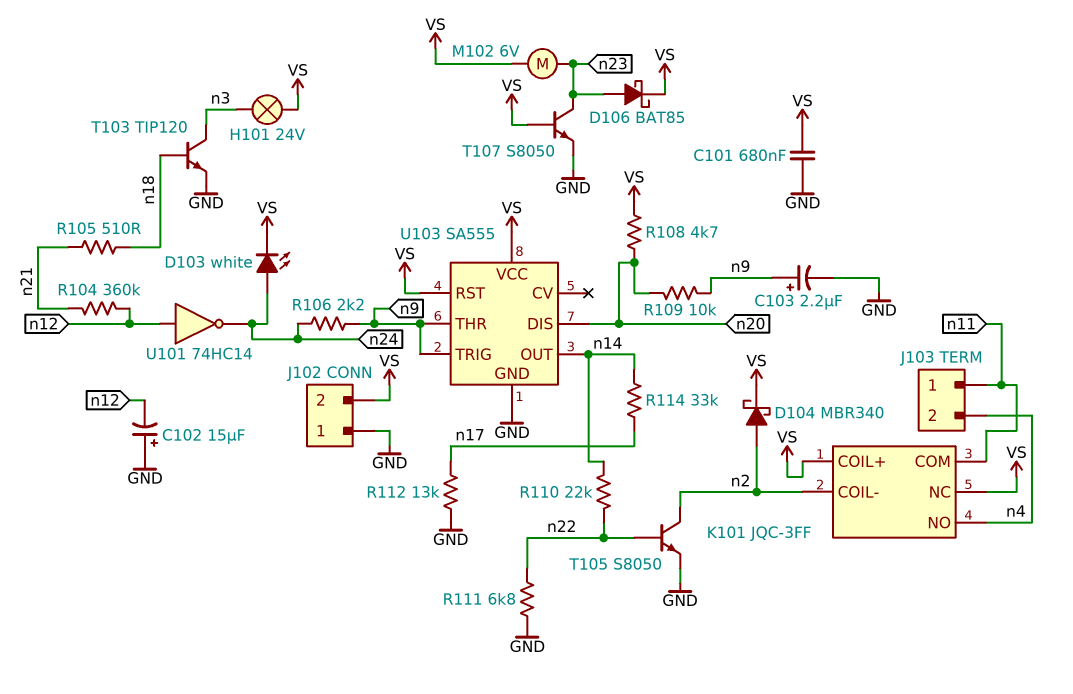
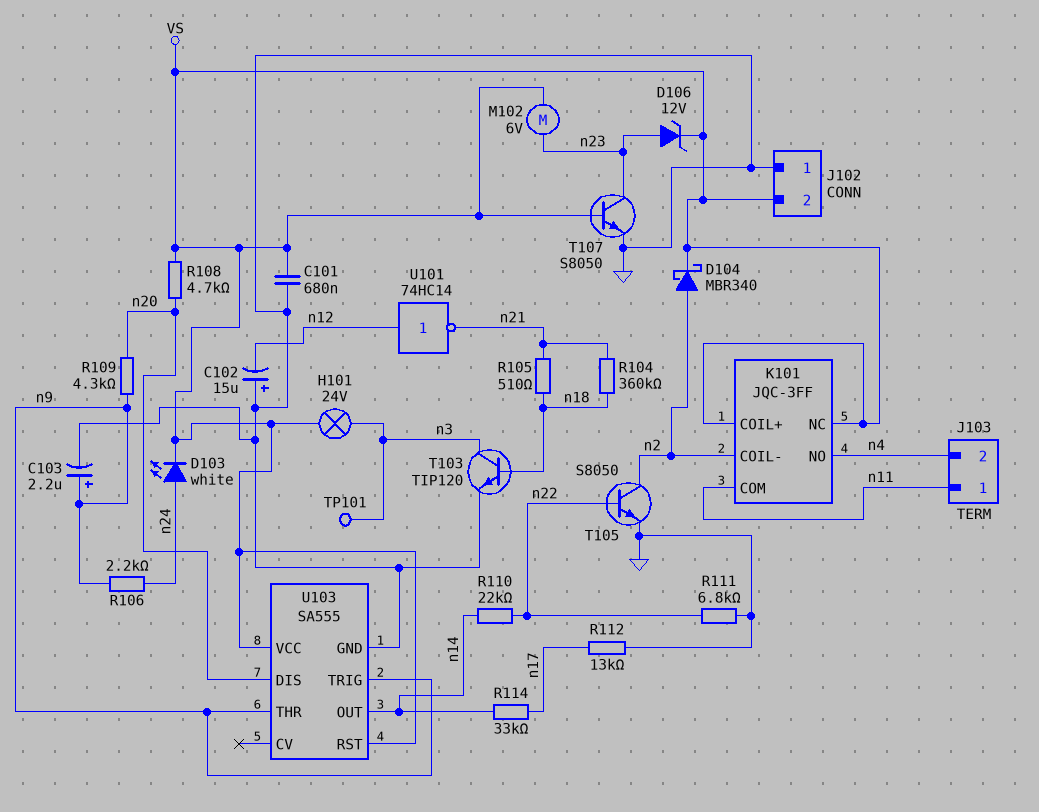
D106: schottky BAT85 (A n23, K VS) -> zener 12V (A n23, K VS)
R104: 360k (n12, n21) -> 360k (n18, n21)
R109: 10k (n9, n20) -> 4.3k (n9, n20)
TP101: none -> test point (n3)
U101: NOT 74HC14 (in n12, out n24) -> NOT 74HC14 (in n12, out n21)

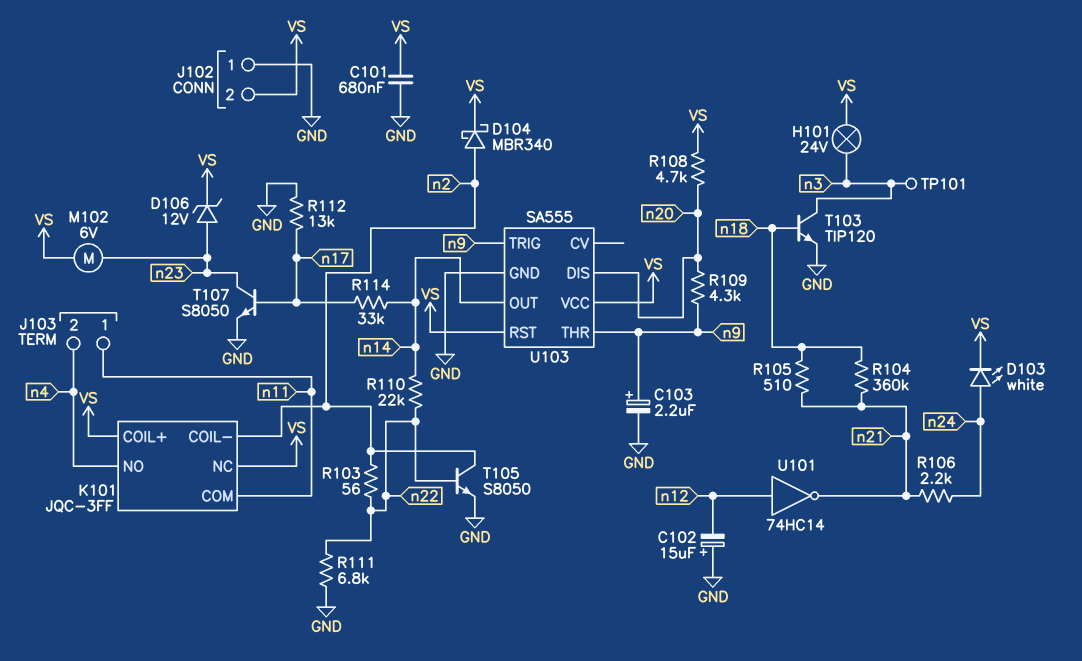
R103: none -> 56 (n2, n22)
R106: 2.2k (n9, n24) -> 2.2k (n21, n24)
T107: NPN S8050 (B VS, C n23, E GND) -> NPN S8050 (B n17, C n23, E GND)

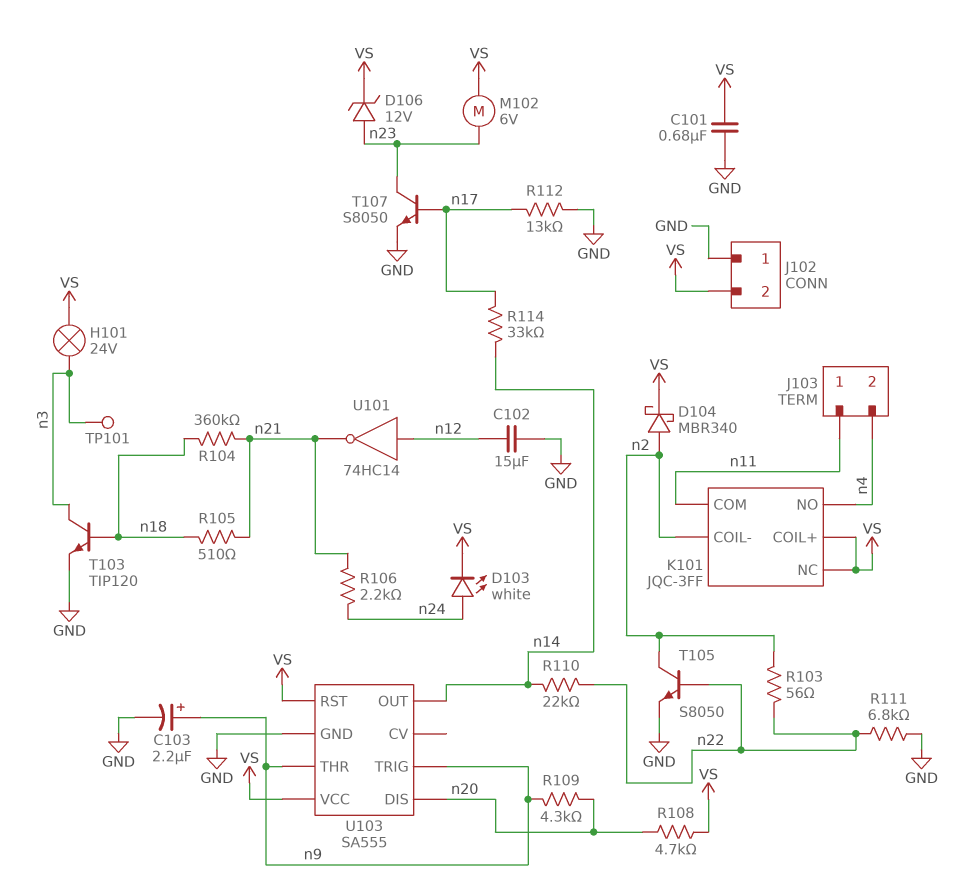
C102: 15uF (plus GND, minus n12) -> 15uF (GND, n12)

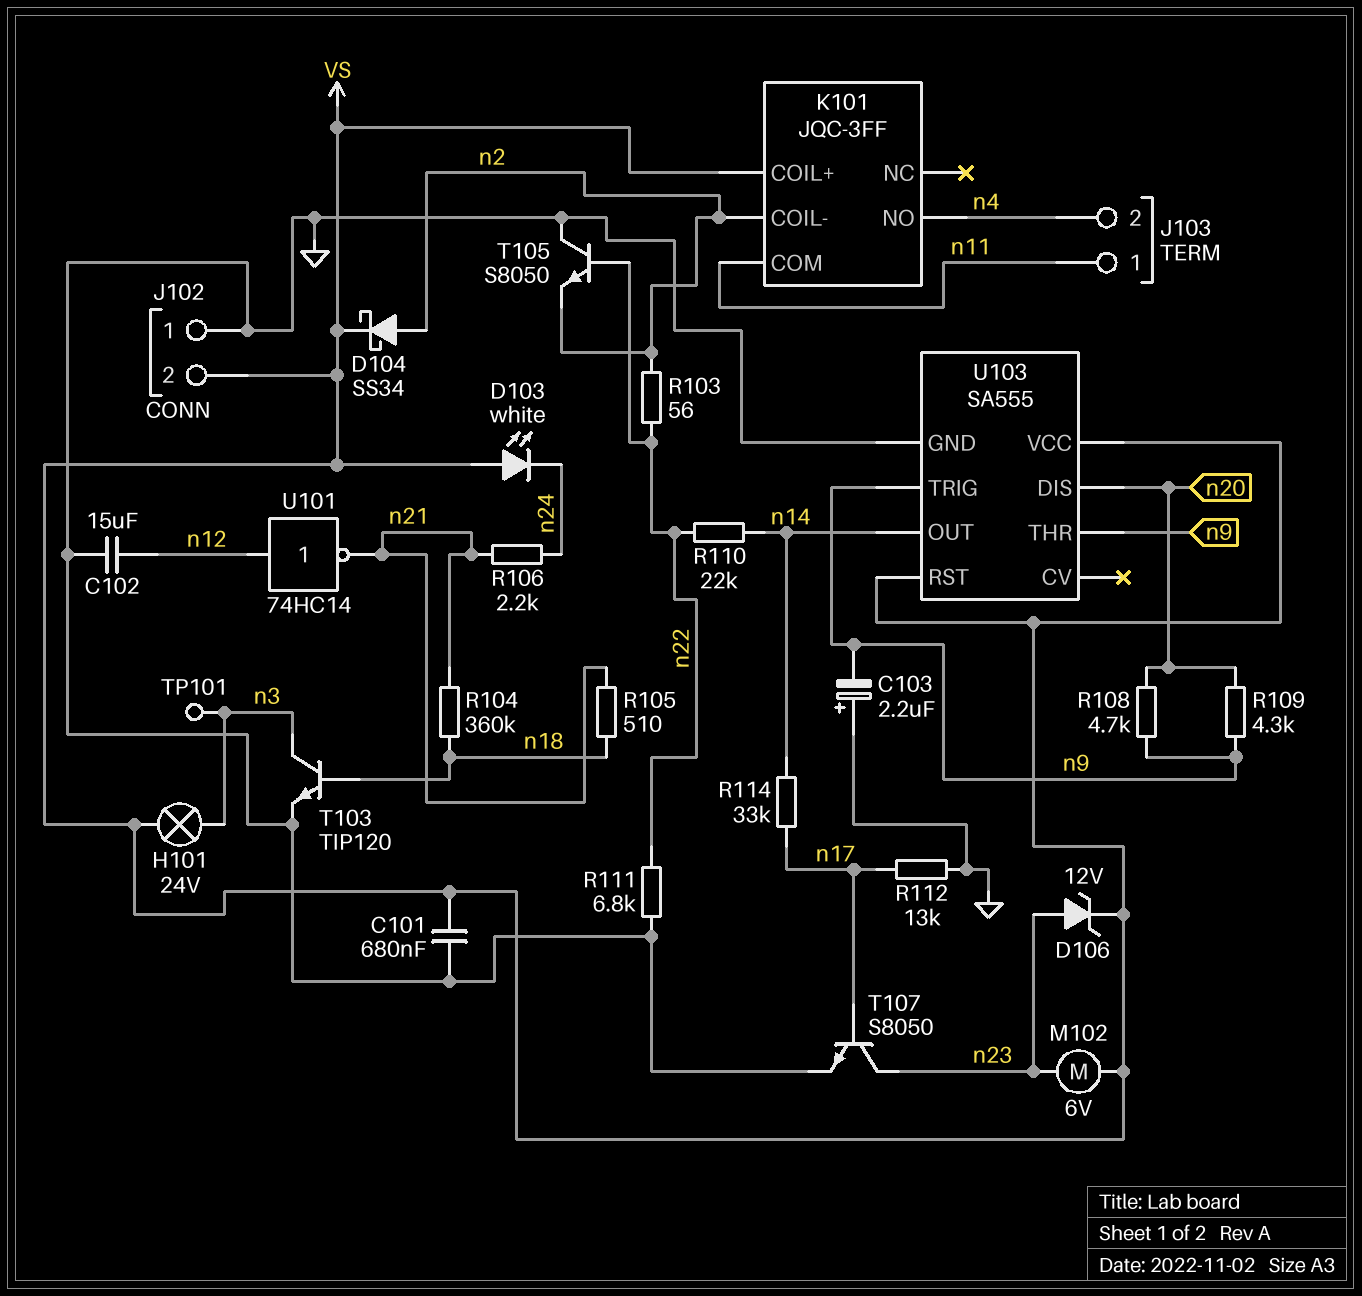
C103: 2.2uF (plus n9, minus GND) -> 2.2uF (plus GND, minus n9)
D103: LED white (A n24, K VS) -> LED white (A VS, K n24)
D104: schottky MBR340 (A n2, K VS) -> schottky SS34 (A n2, K VS)
K101 pin NC: VS -> none
R108: 4.7k (VS, n20) -> 4.7k (n9, n20)
T105: NPN S8050 (B n22, C n2, E GND) -> NPN S8050 (B n22, C GND, E n2)

